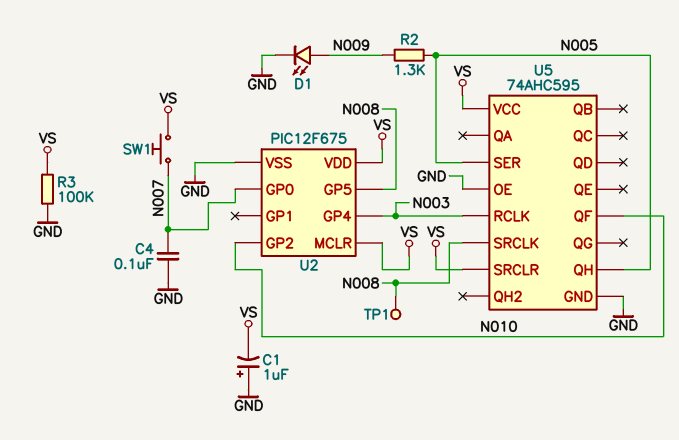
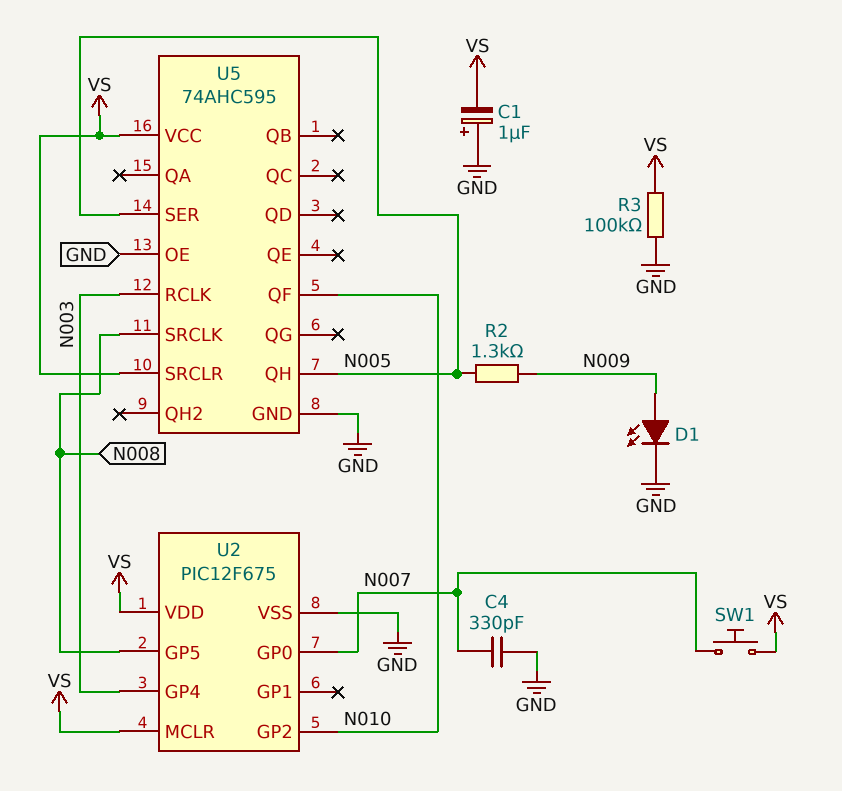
C4: 100nF (GND, N007) -> 330pF (GND, N007)
TP1: test point (N008) -> none

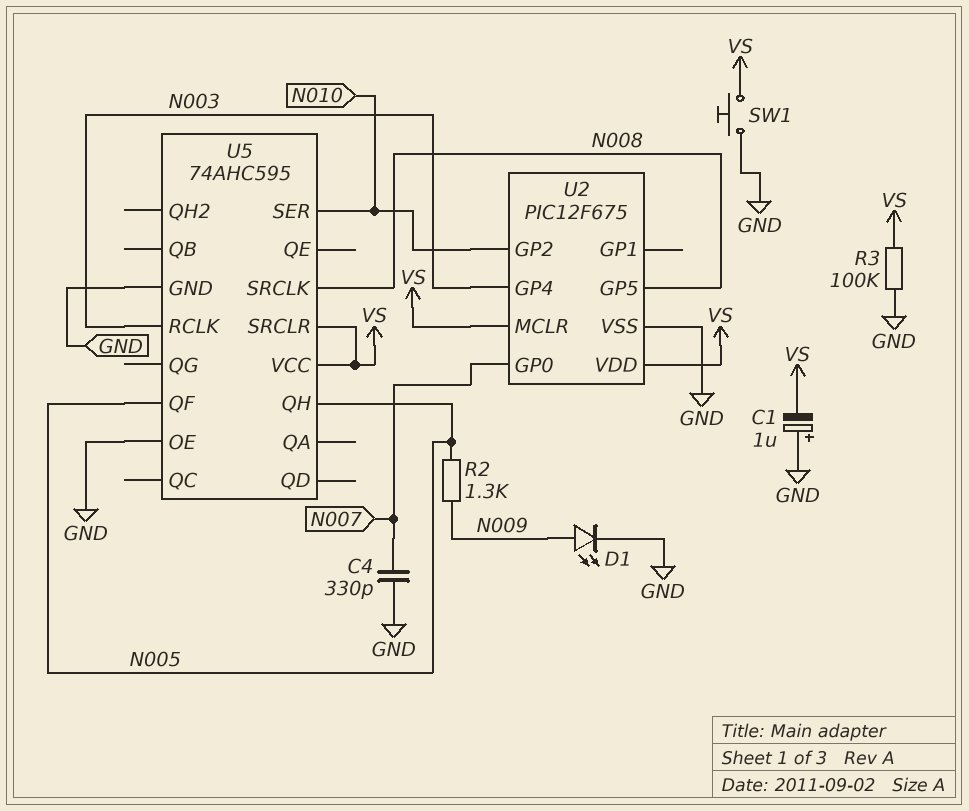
SW1: button (N007, VS) -> button (GND, VS)
U5 pin QF: N010 -> N005
U5 pin SER: N005 -> N010

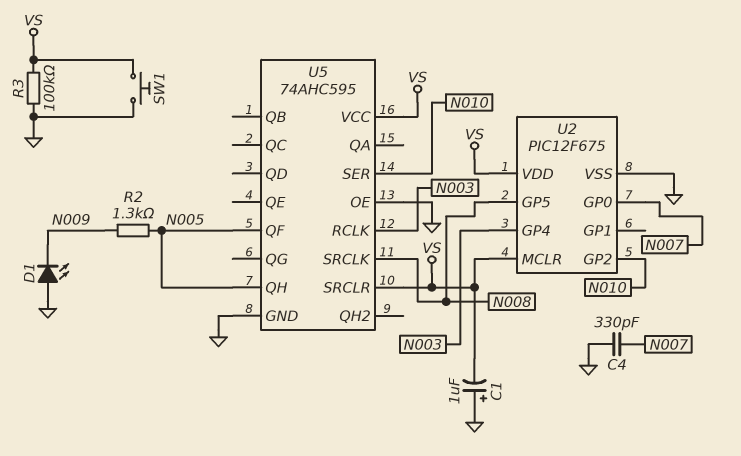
D1: LED (A N009, K GND) -> LED (A GND, K N009)

